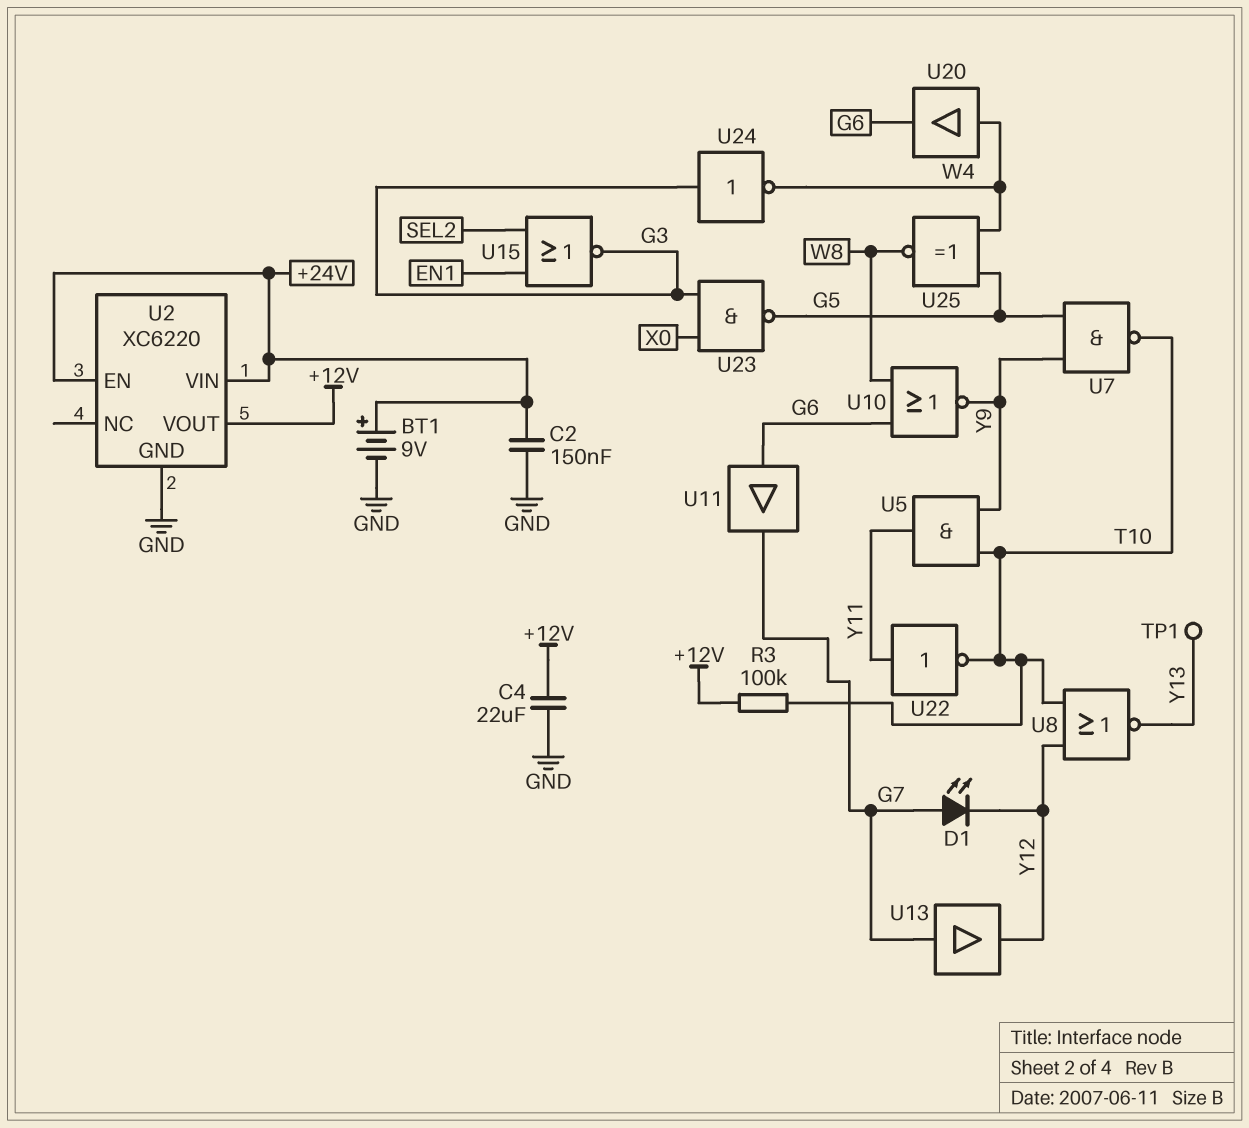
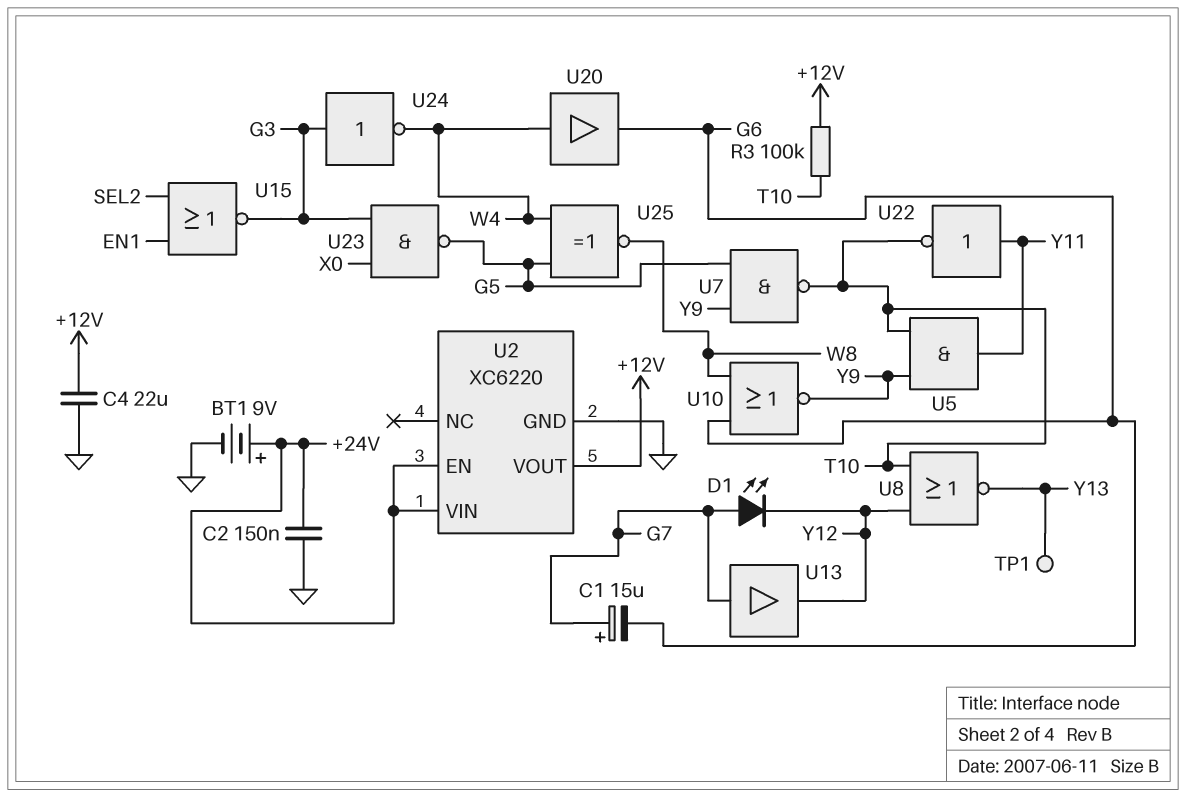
C1: none -> 15uF (plus G7, minus G6)
U11: buffer (in G6, out G7) -> none

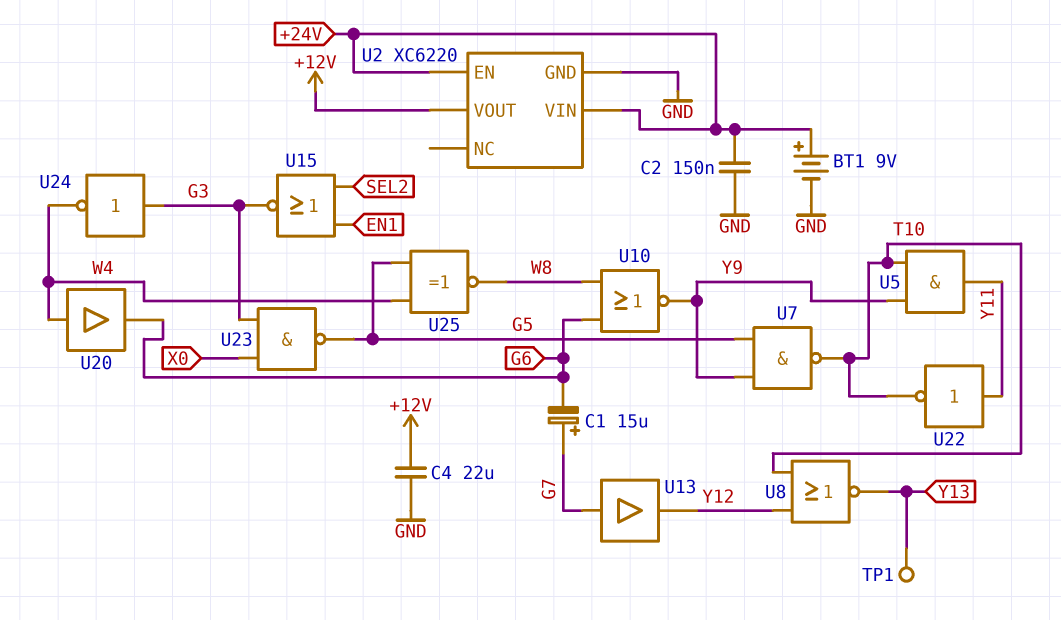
D1: LED (A G7, K Y12) -> none
R3: 100k (+12V, T10) -> none

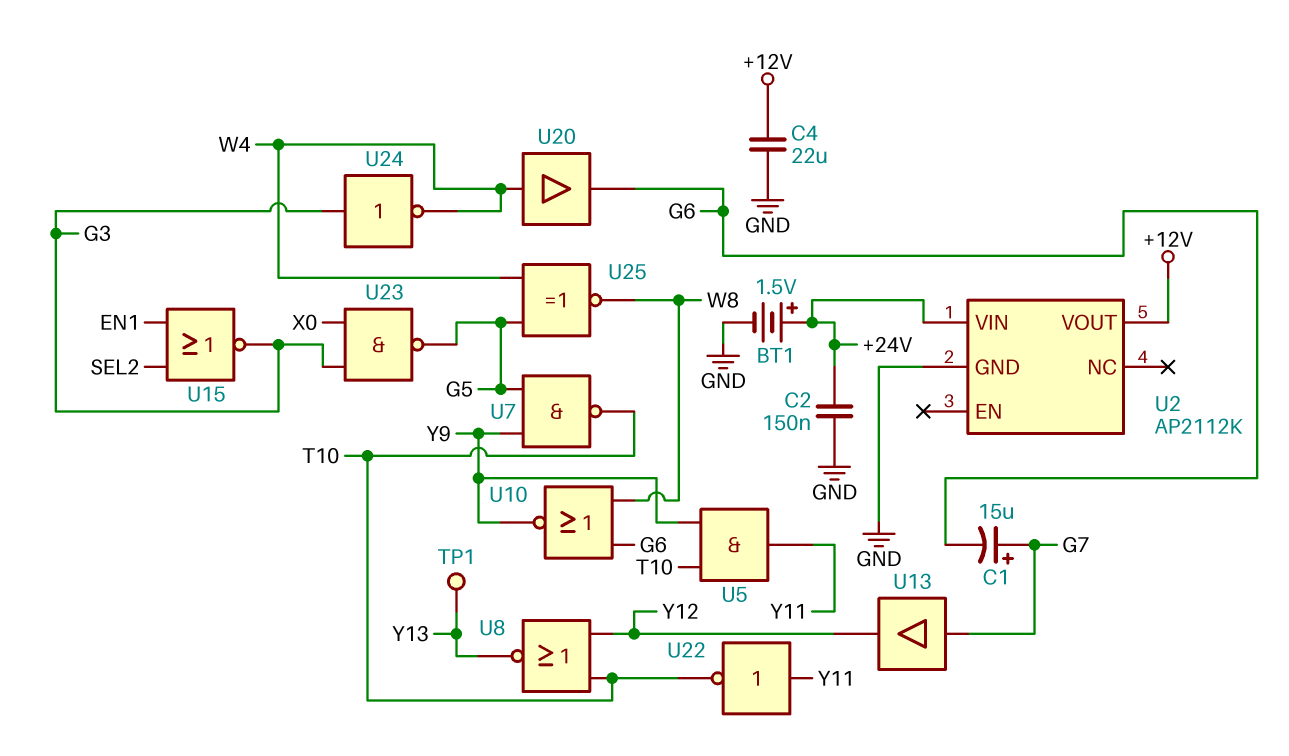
BT1: 9V (plus +24V, minus GND) -> 1.5V (plus +24V, minus GND)
U2: XC6220 -> AP2112K
U2 pin EN: +24V -> none

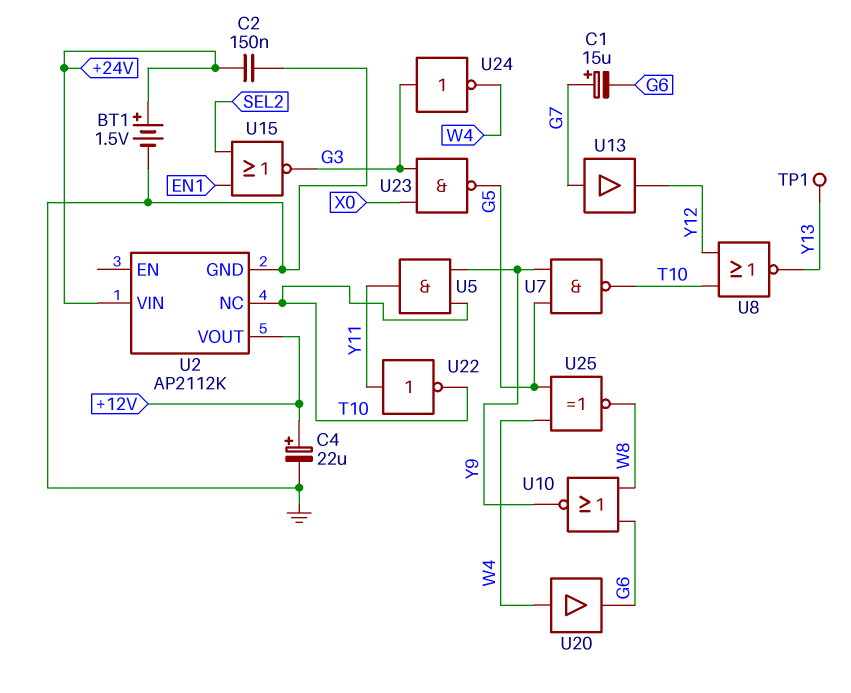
C4: 22uF (+12V, GND) -> 22uF (plus +12V, minus GND)
U2 pin NC: none -> T10

